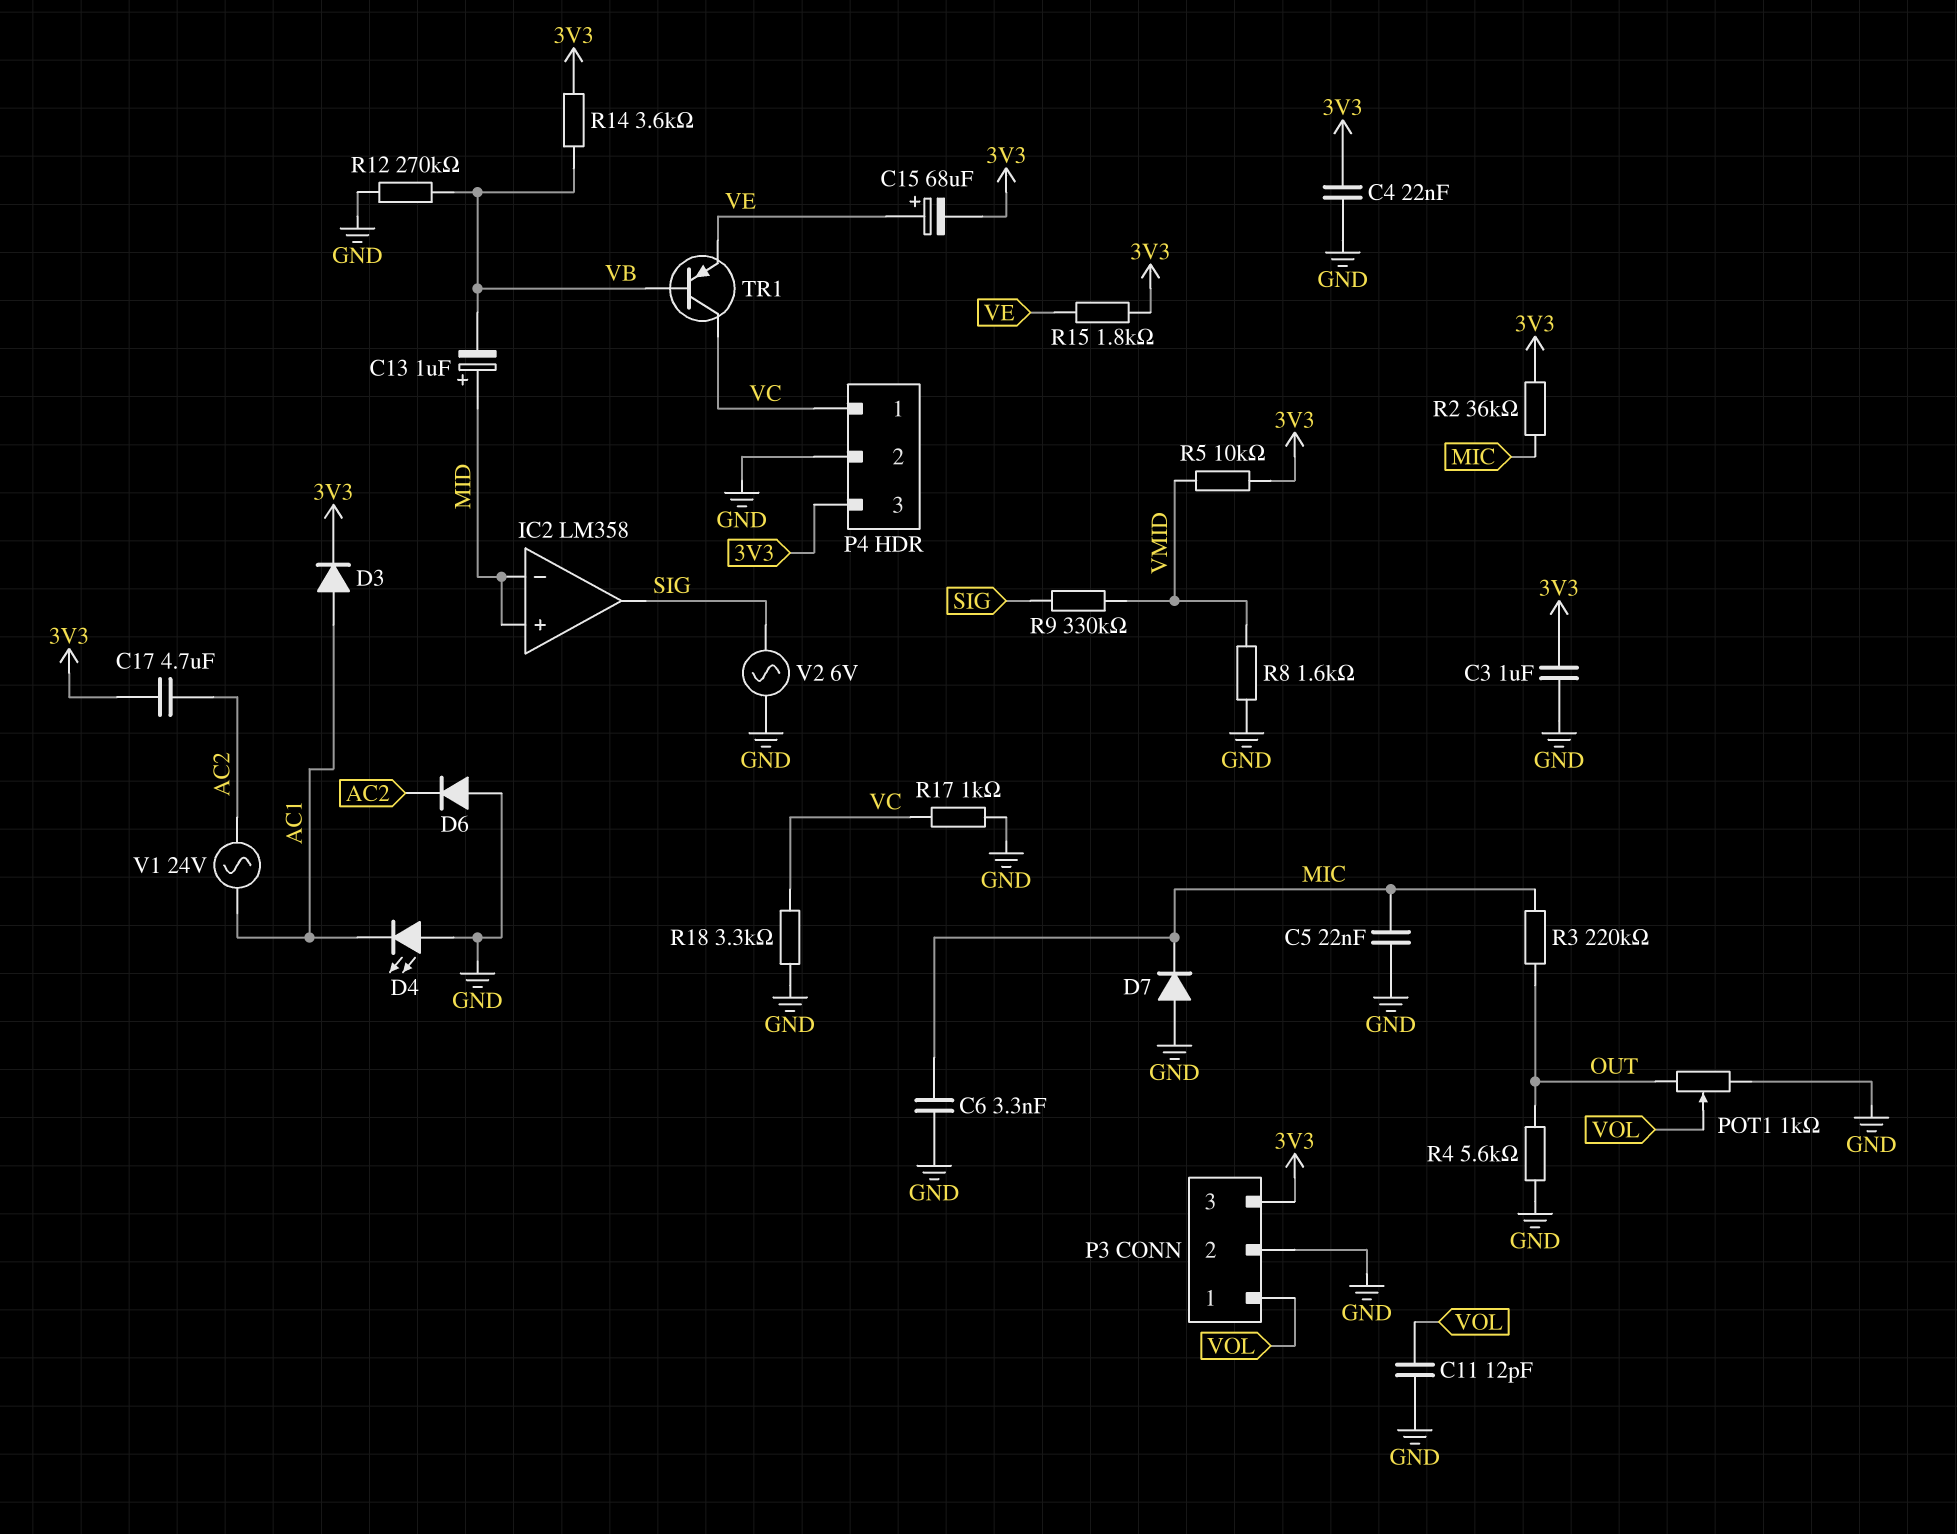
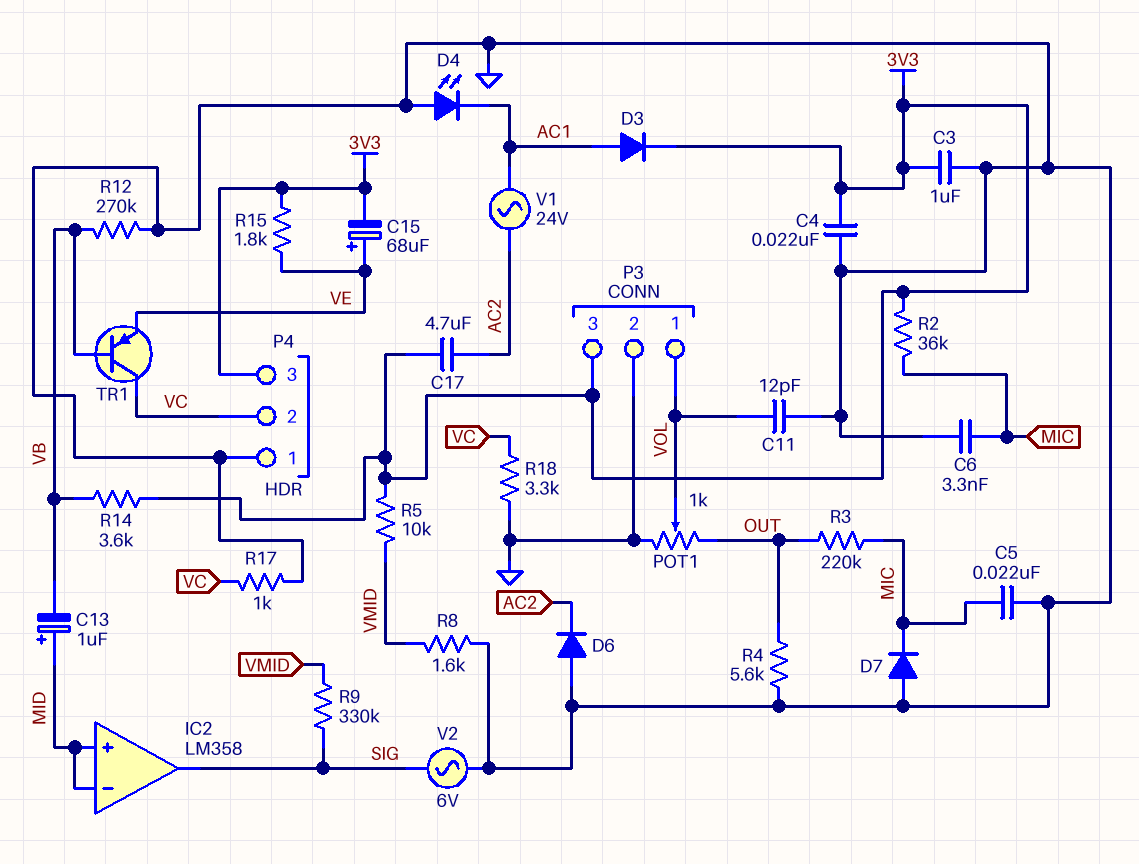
P4 pin 1: VC -> GND
P4 pin 2: GND -> VC

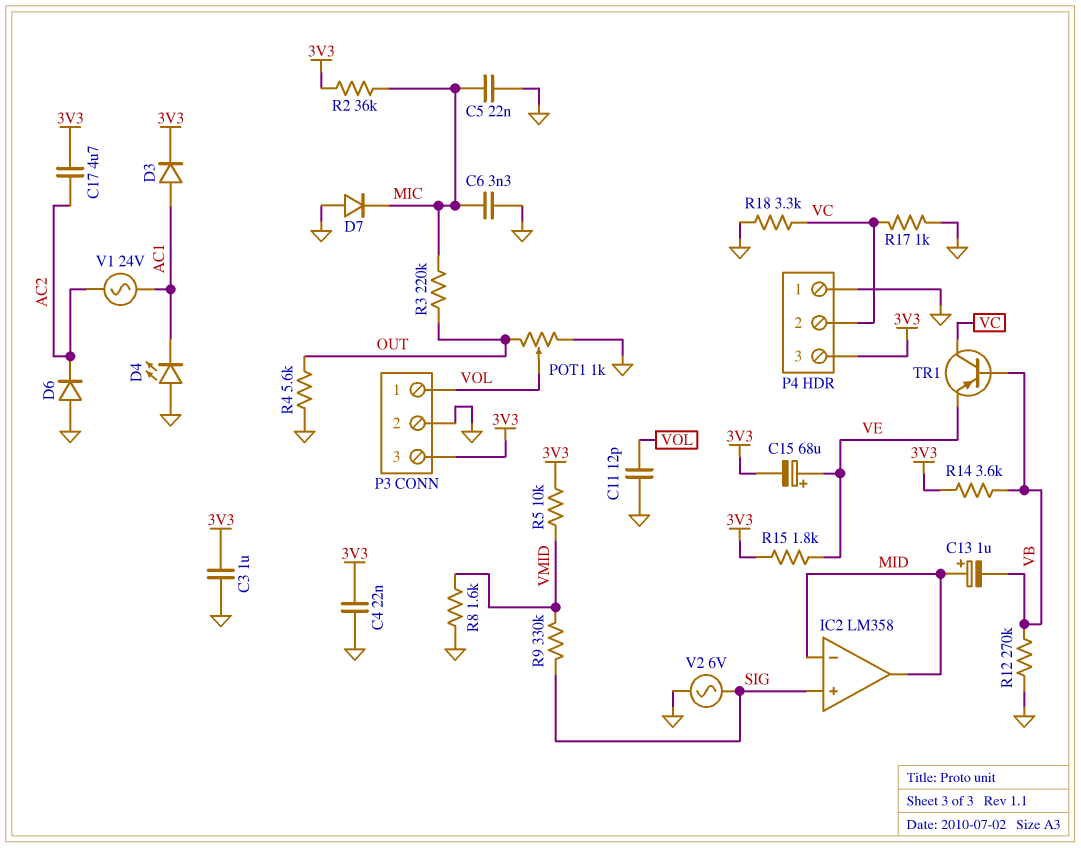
IC2 pin in+: MID -> SIG
IC2 pin out: SIG -> MID

